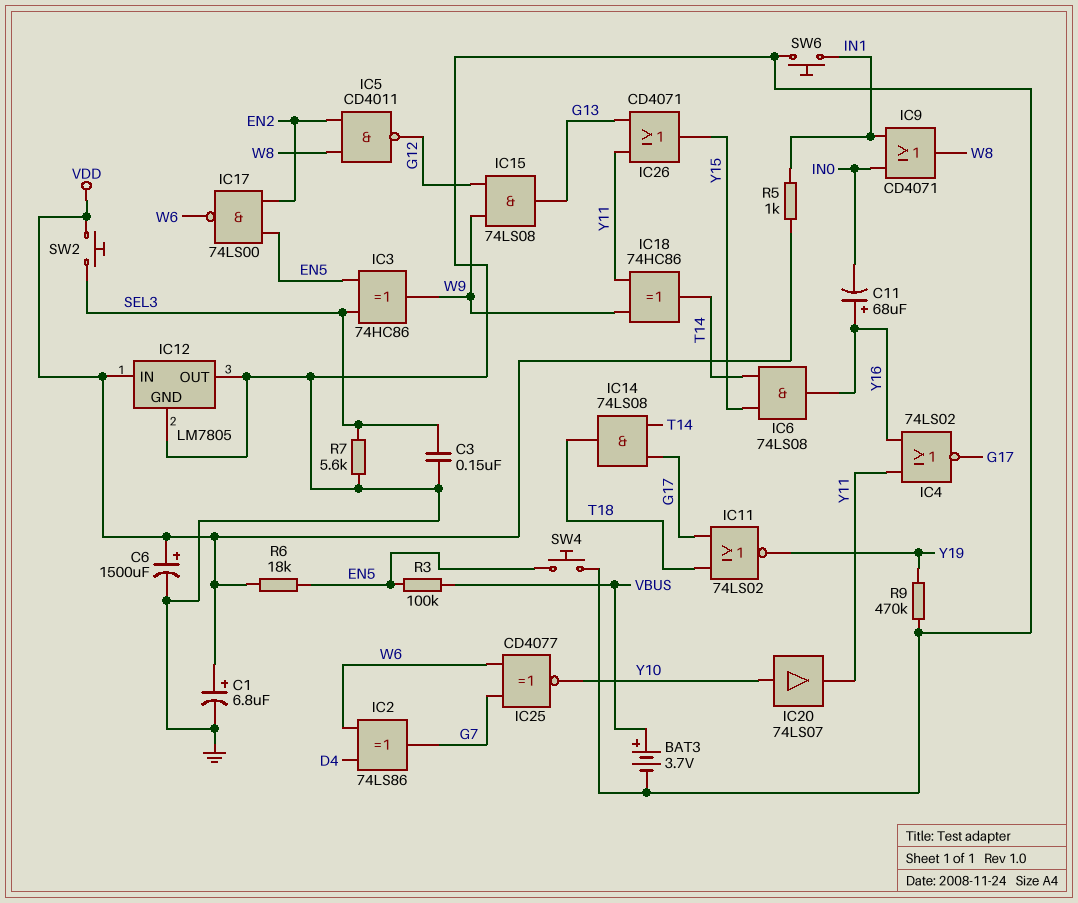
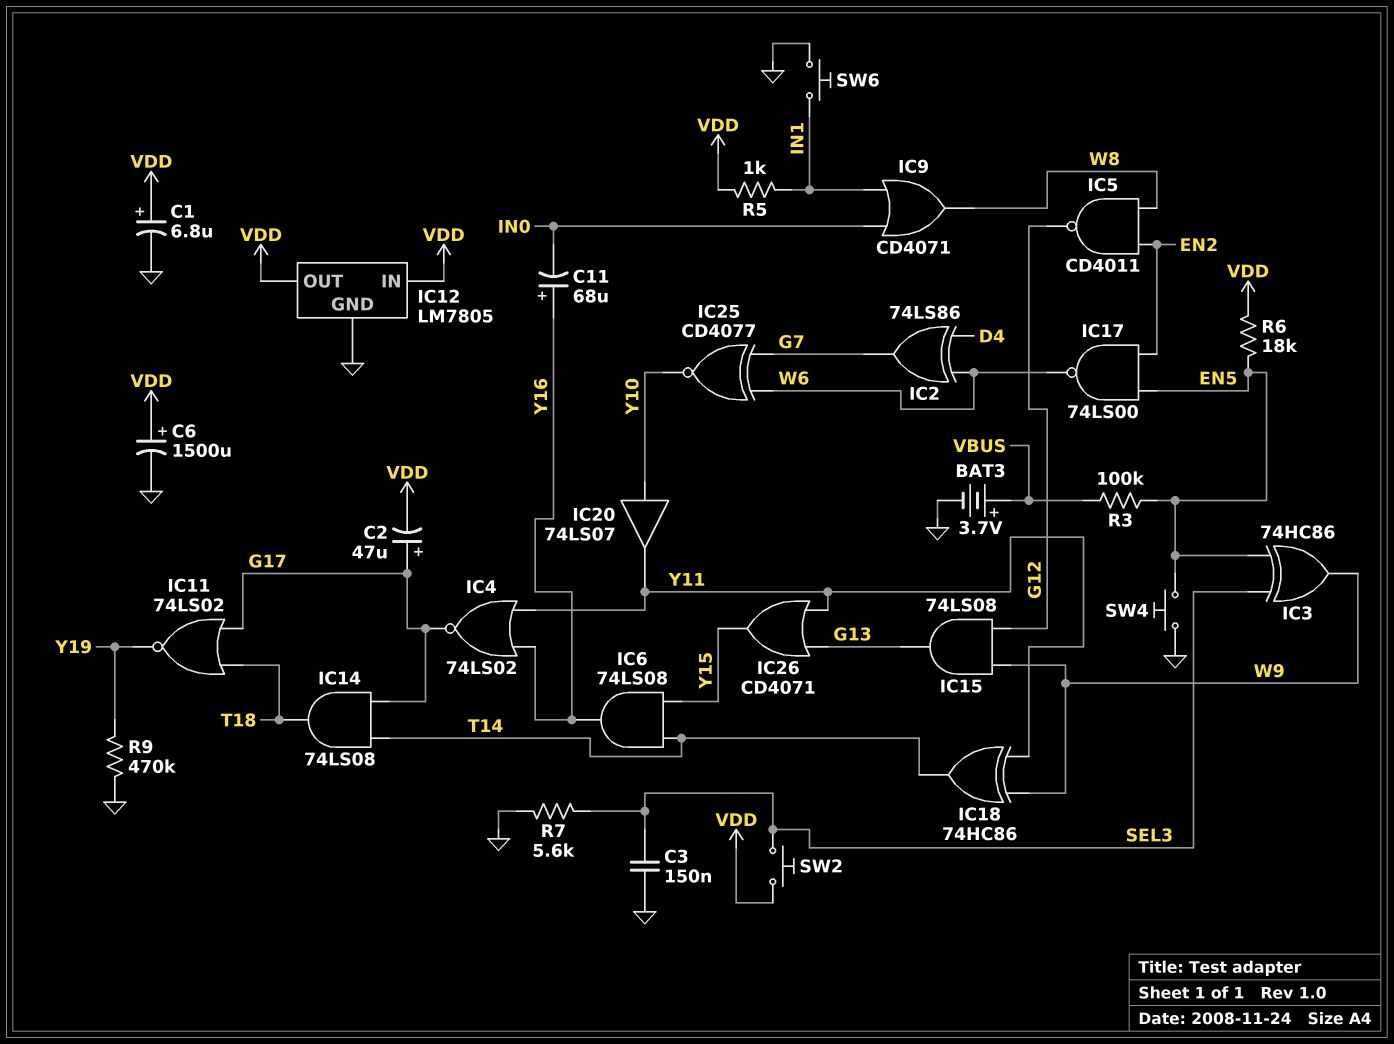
C2: none -> 47uF (plus G17, minus VDD)
IC12 pin OUT: GND -> VDD

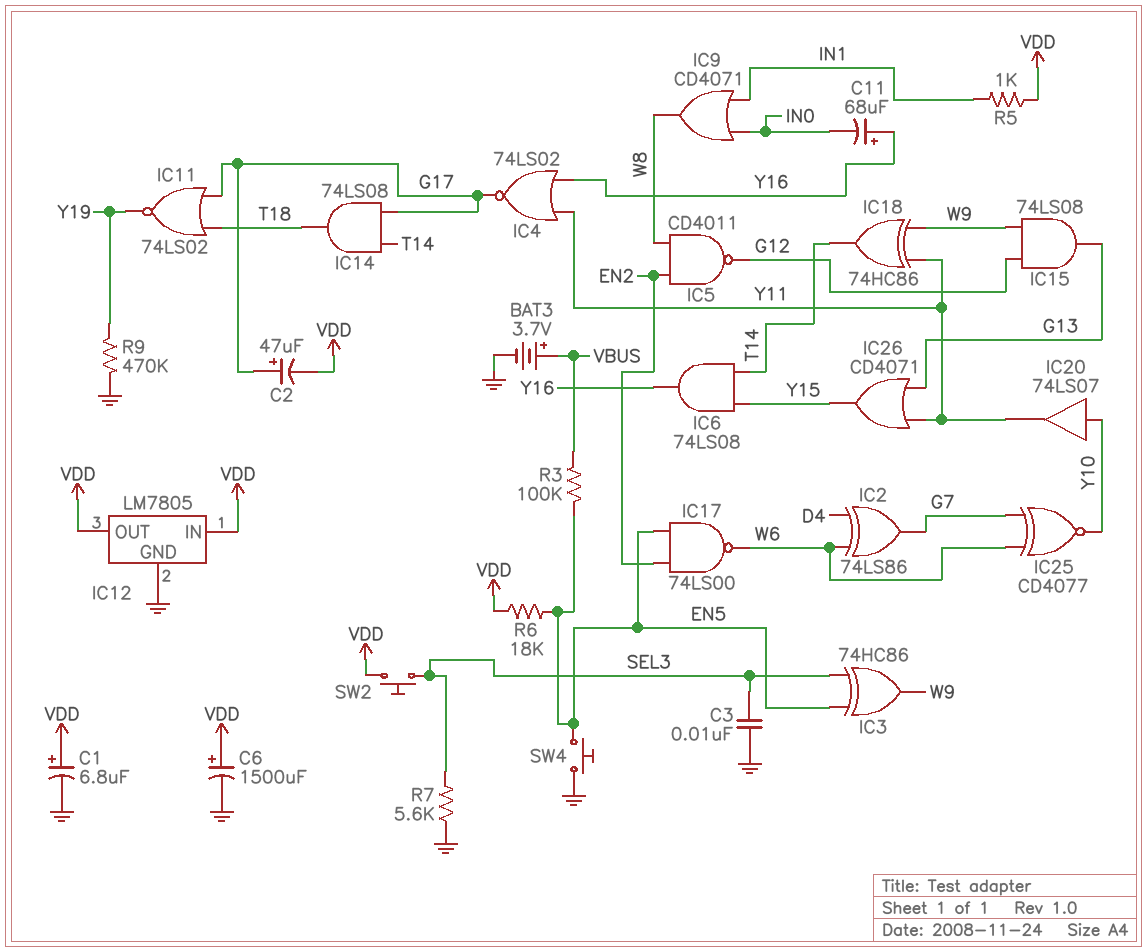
C3: 150nF (GND, SEL3) -> 10nF (GND, SEL3)
SW6: button (GND, IN1) -> none

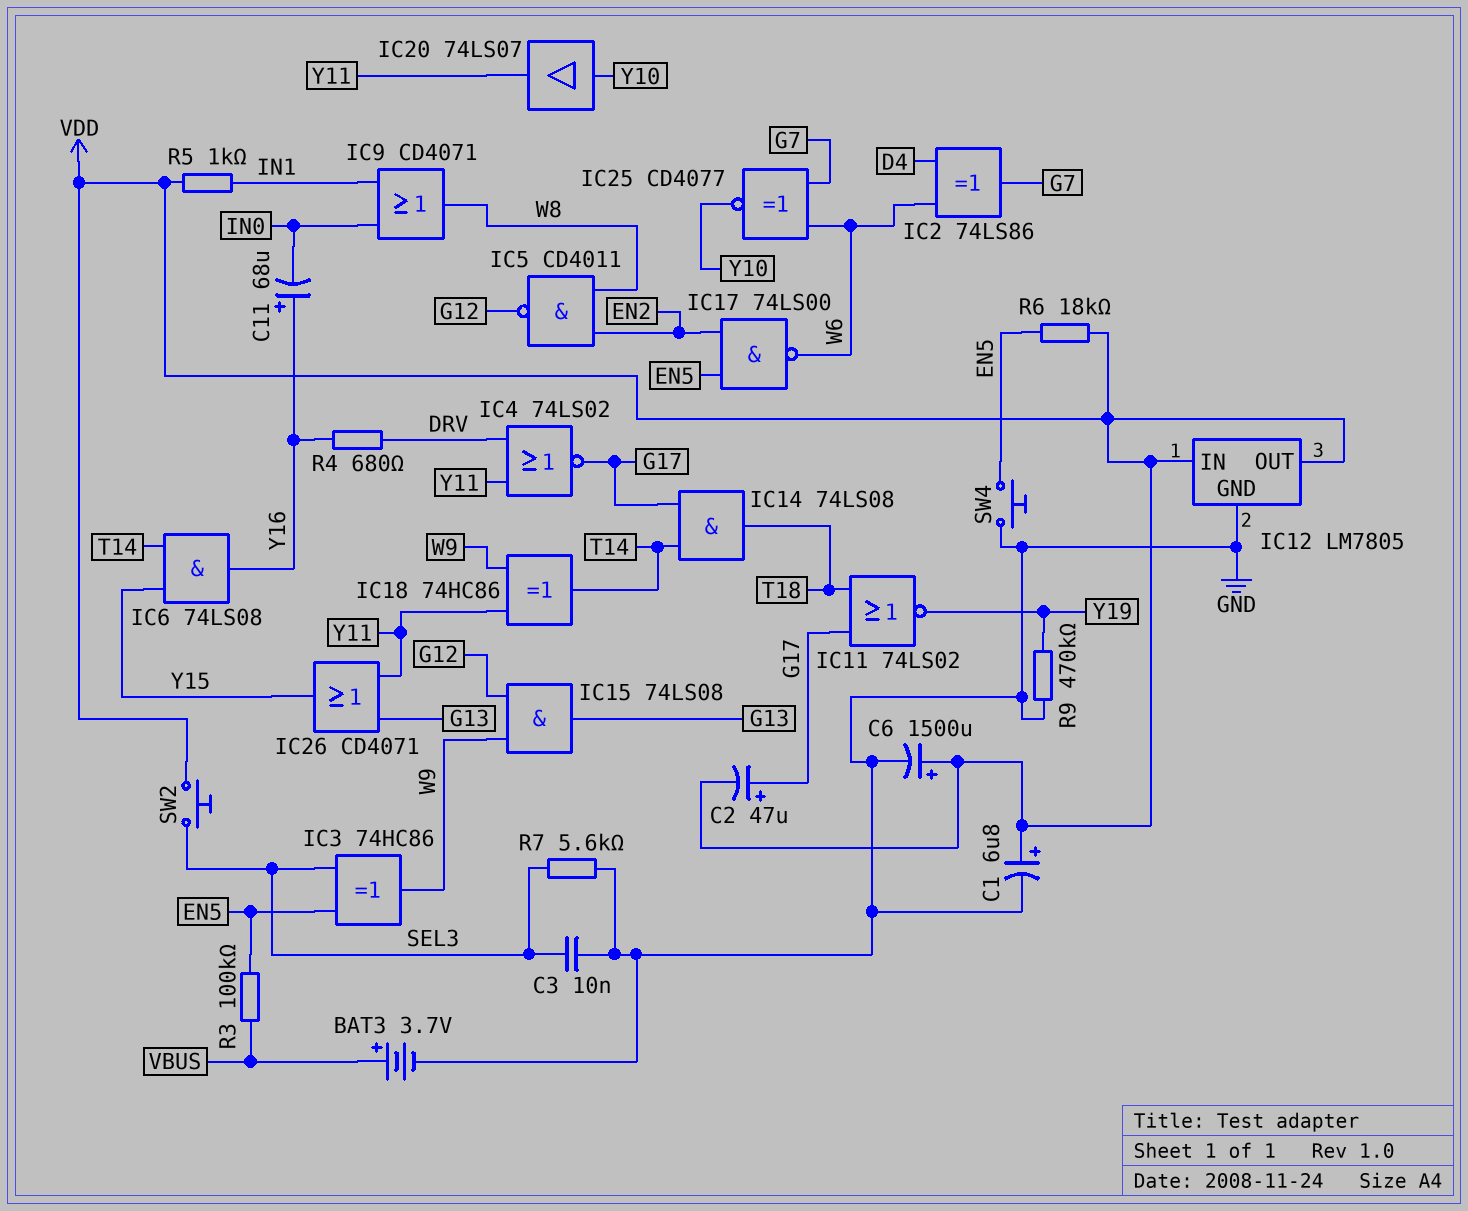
IC4: NOR 74LS02 (in Y11, in Y16, out G17) -> NOR 74LS02 (in DRV, in Y11, out G17)
R4: none -> 680 (DRV, Y16)

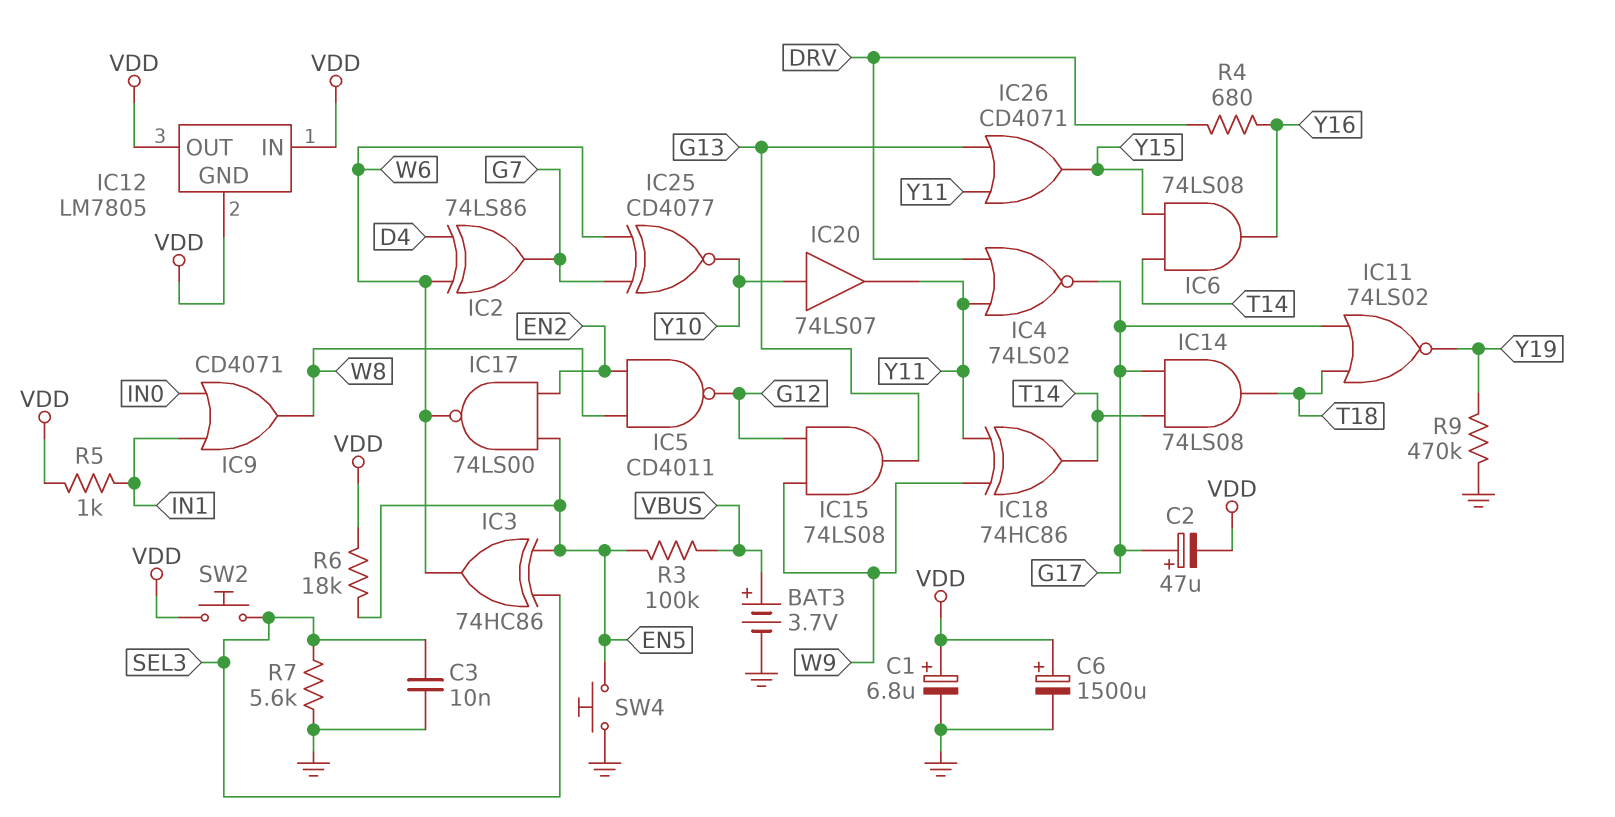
C11: 68uF (plus Y16, minus IN0) -> none
IC3: XOR 74HC86 (in EN5, in SEL3, out W9) -> XOR 74HC86 (in EN5, in SEL3, out W6)
IC12 pin GND: GND -> VDD

